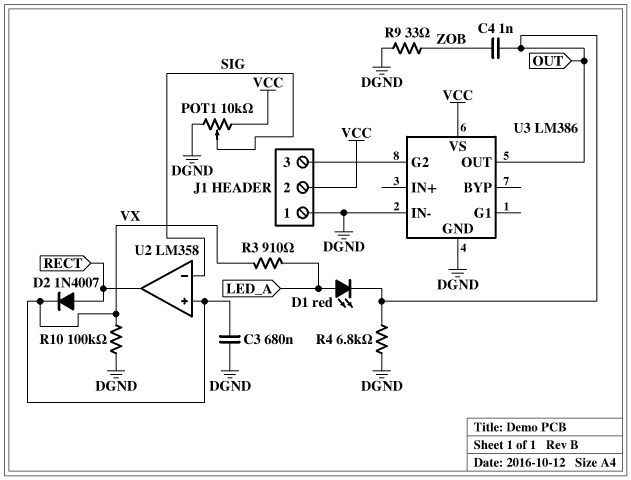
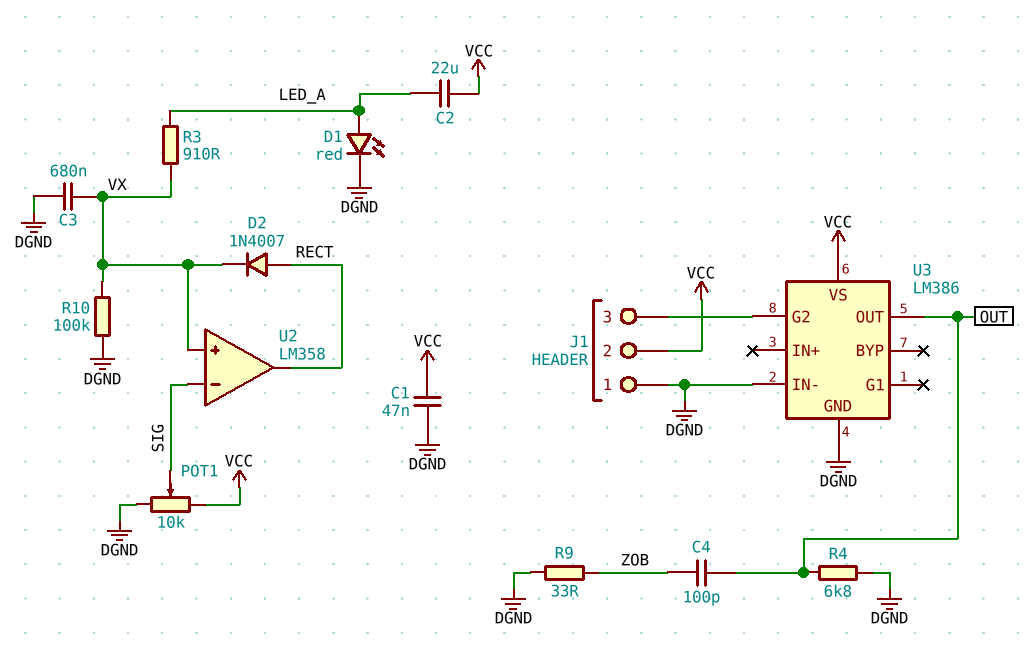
C1: none -> 47nF (DGND, VCC)
C2: none -> 22uF (LED_A, VCC)
C4: 1nF (OUT, ZOB) -> 100pF (OUT, ZOB)
D1: LED red (A LED_A, K OUT) -> LED red (A LED_A, K DGND)

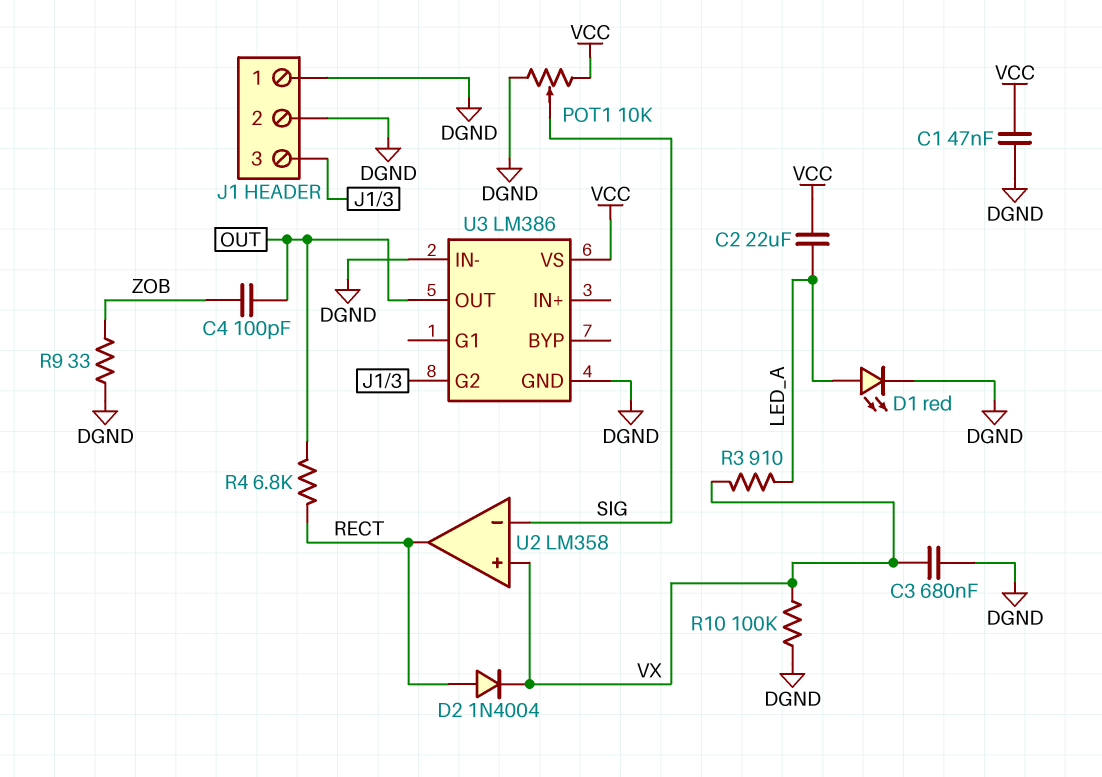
D2: diode 1N4007 (A RECT, K VX) -> diode 1N4004 (A RECT, K VX)
J1 pin 2: VCC -> DGND
R4: 6.8k (DGND, OUT) -> 6.8k (OUT, RECT)

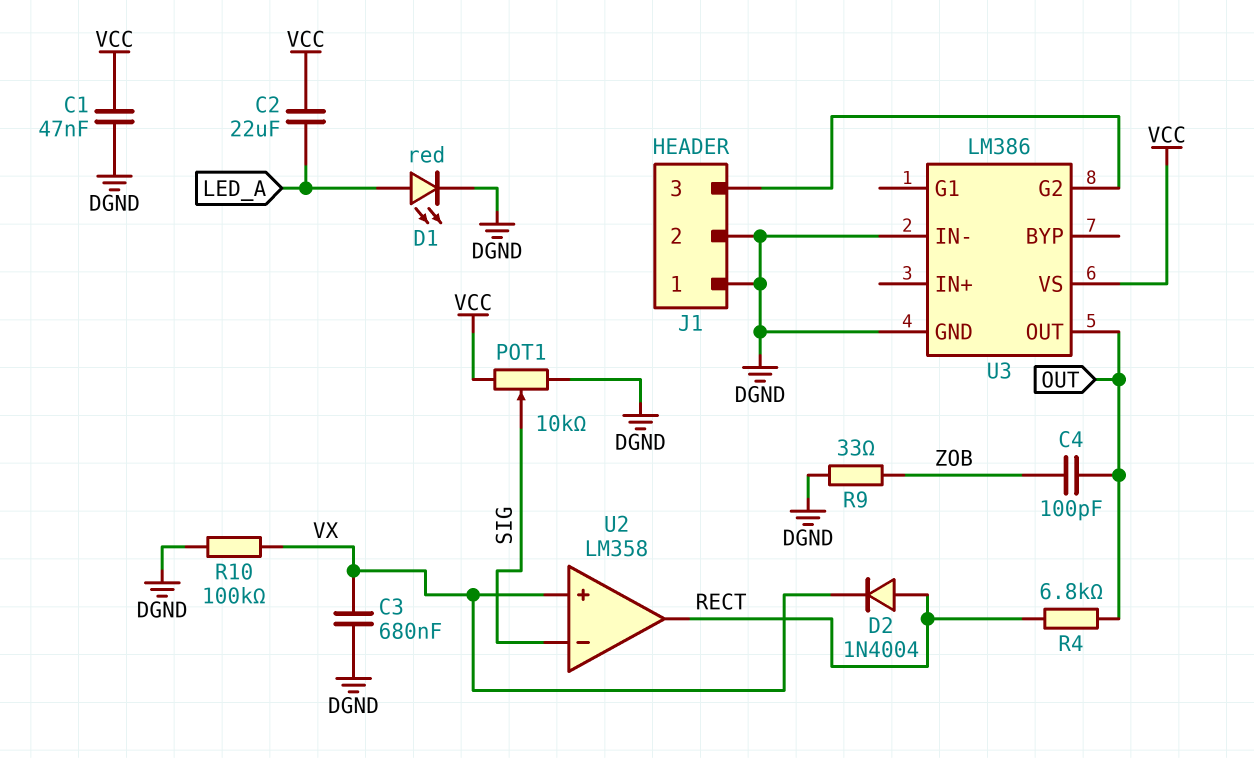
R3: 910 (LED_A, VX) -> none

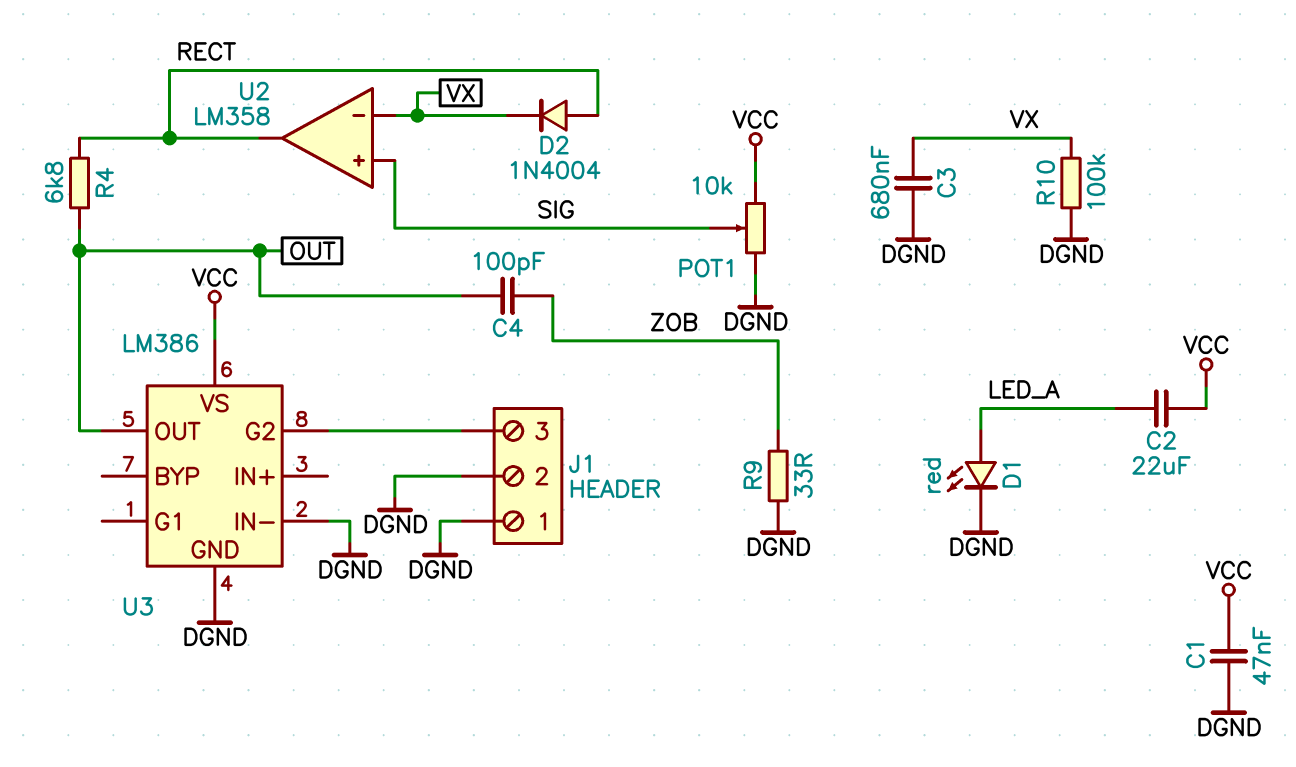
U2 pin in+: VX -> SIG
U2 pin in-: SIG -> VX

